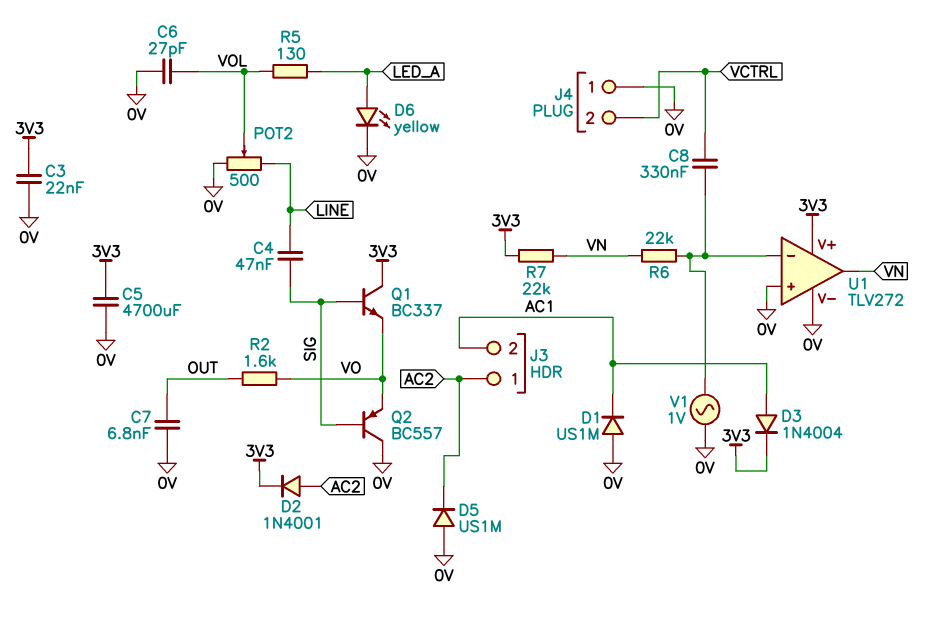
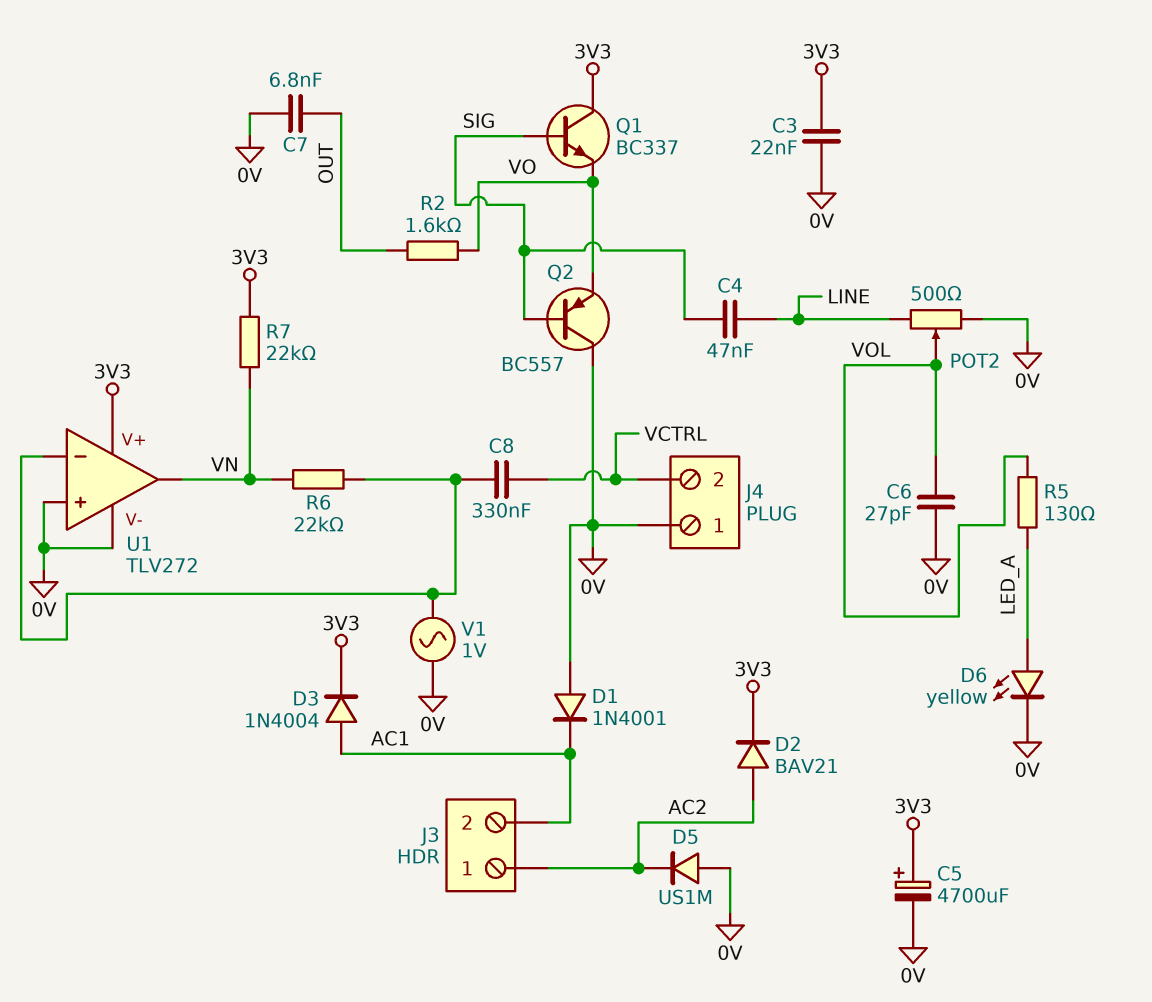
C5: 4700uF (0V, 3V3) -> 4700uF (plus 3V3, minus 0V)
D1: diode US1M (A 0V, K AC1) -> diode 1N4001 (A 0V, K AC1)
D2: diode 1N4001 (A AC2, K 3V3) -> diode BAV21 (A AC2, K 3V3)

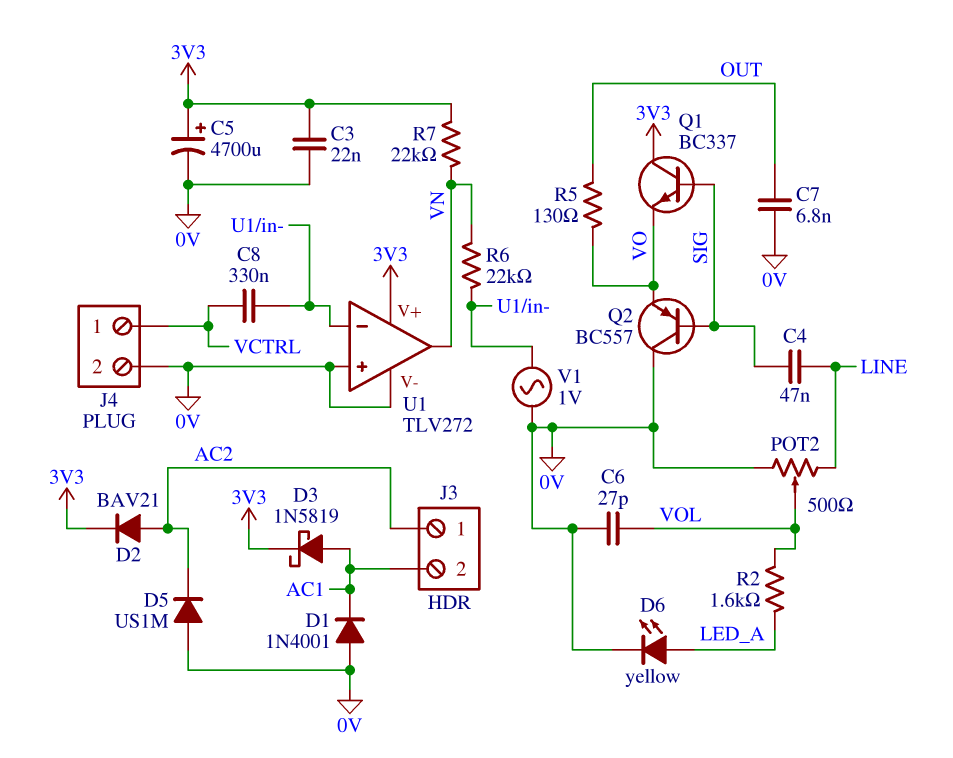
D3: diode 1N4004 (A AC1, K 3V3) -> schottky 1N5819 (A AC1, K 3V3)
J4 pin 1: 0V -> VCTRL
J4 pin 2: VCTRL -> 0V
R2: 1.6k (OUT, VO) -> 1.6k (LED_A, VOL)
R5: 130 (LED_A, VOL) -> 130 (OUT, VO)

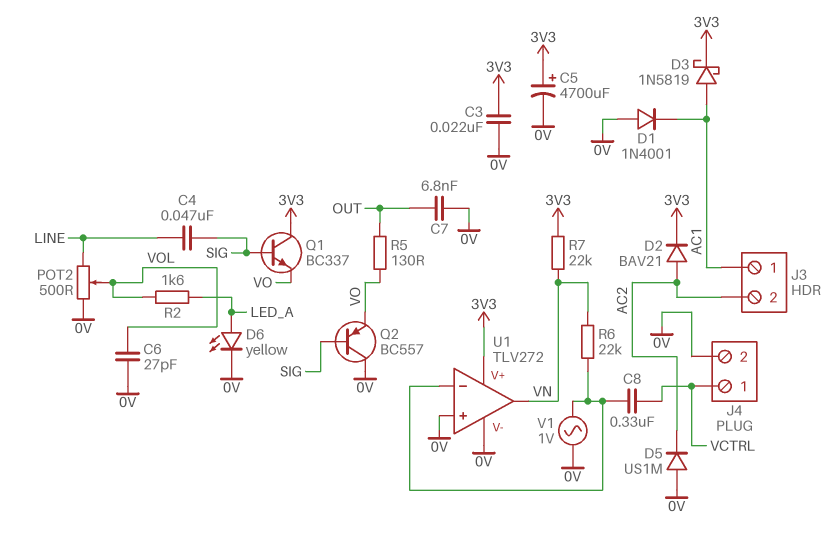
J3 pin 1: AC2 -> AC1
J3 pin 2: AC1 -> AC2

